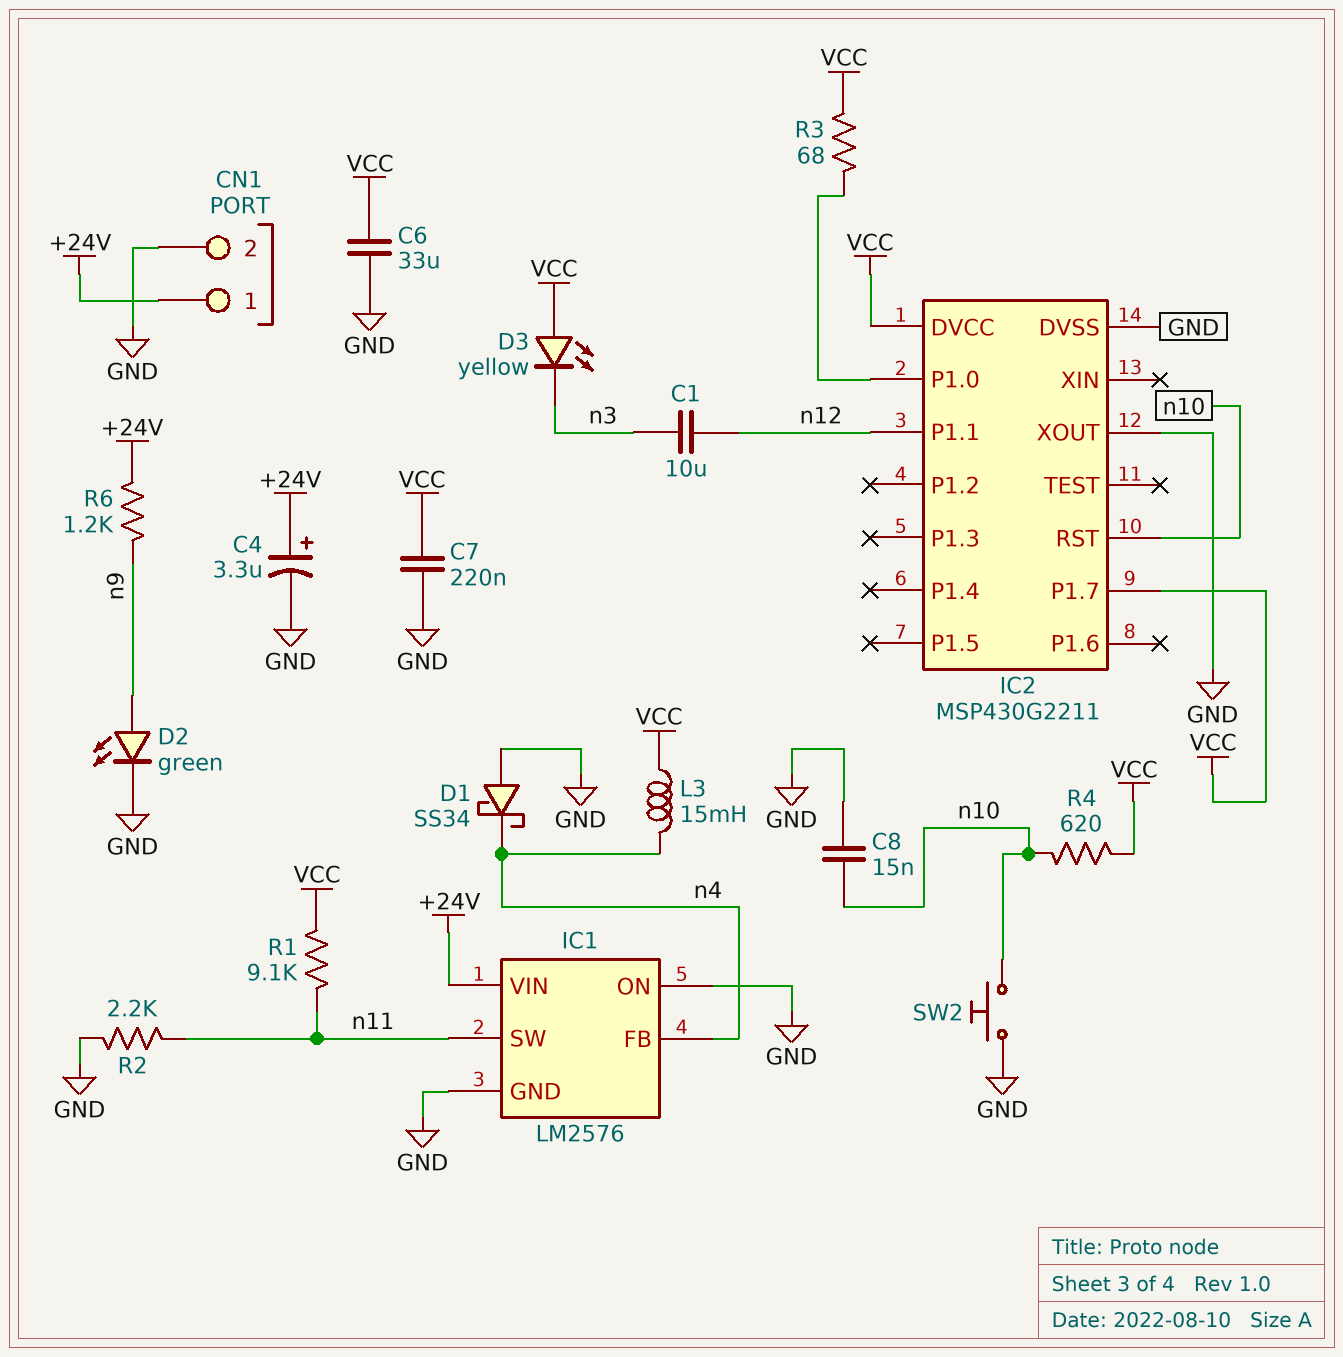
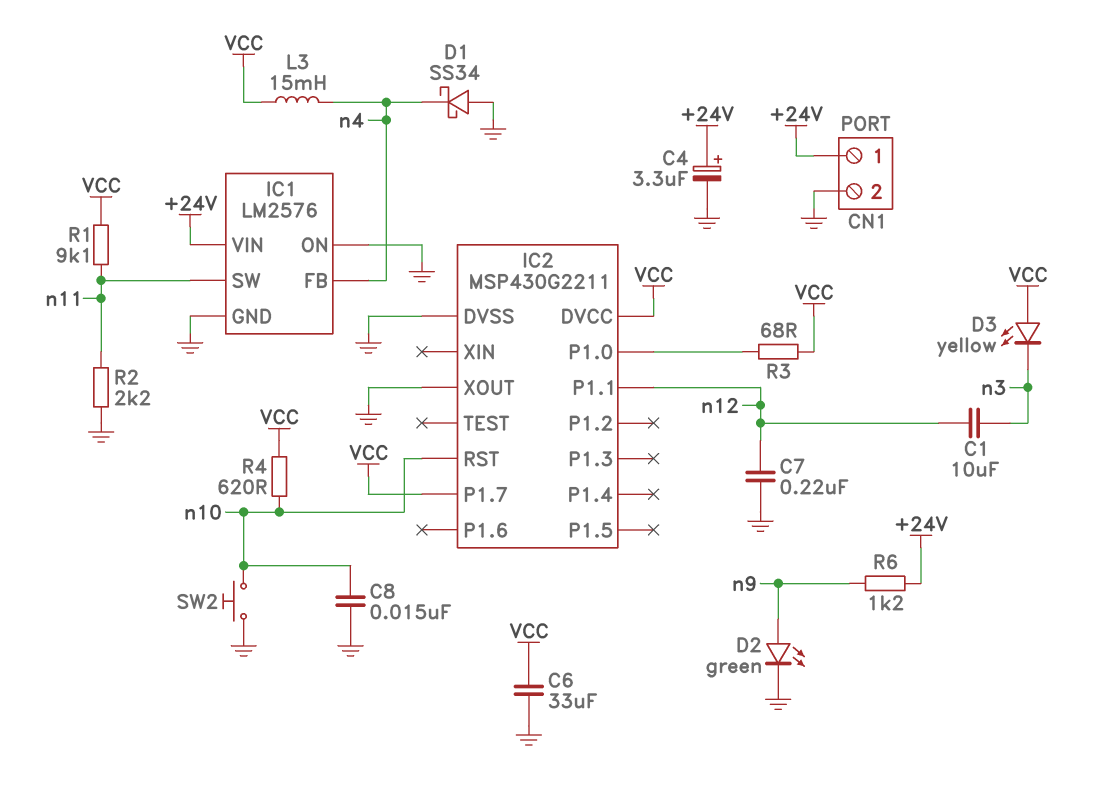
C7: 220nF (GND, VCC) -> 220nF (GND, n12)

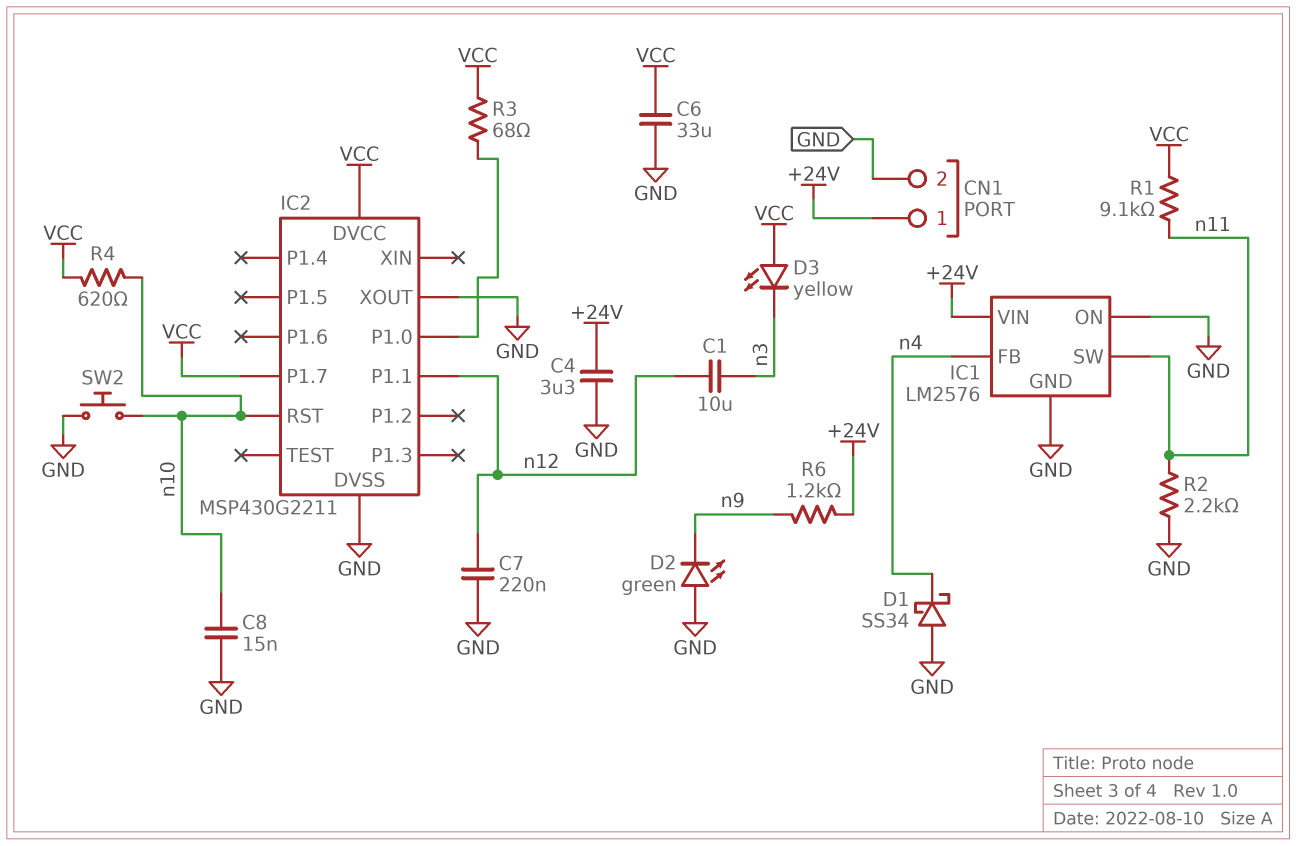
C4: 3.3uF (plus +24V, minus GND) -> 3.3uF (+24V, GND)
D2: LED green (A n9, K GND) -> LED green (A GND, K n9)
L3: 15mH (VCC, n4) -> none

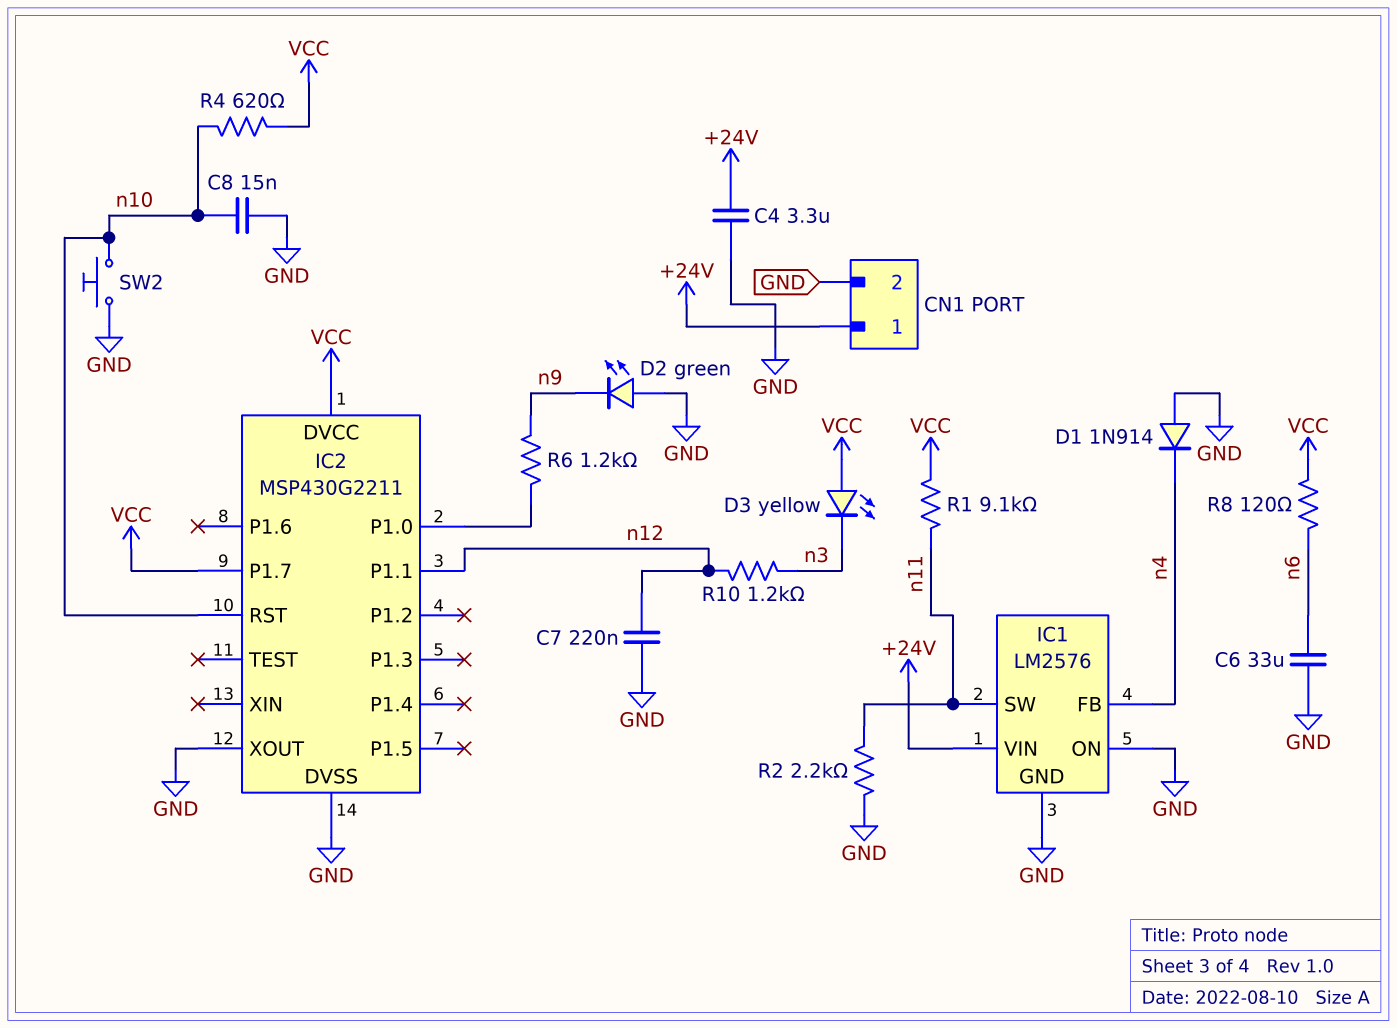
C1: 10uF (n3, n12) -> none
C6: 33uF (GND, VCC) -> 33uF (GND, n6)
D1: schottky SS34 (A GND, K n4) -> diode 1N914 (A GND, K n4)
R3: 68 (IC2/P1.0, VCC) -> none
R6: 1.2k (+24V, n9) -> 1.2k (IC2/P1.0, n9)
R8: none -> 120 (VCC, n6)
R10: none -> 1.2k (n3, n12)

